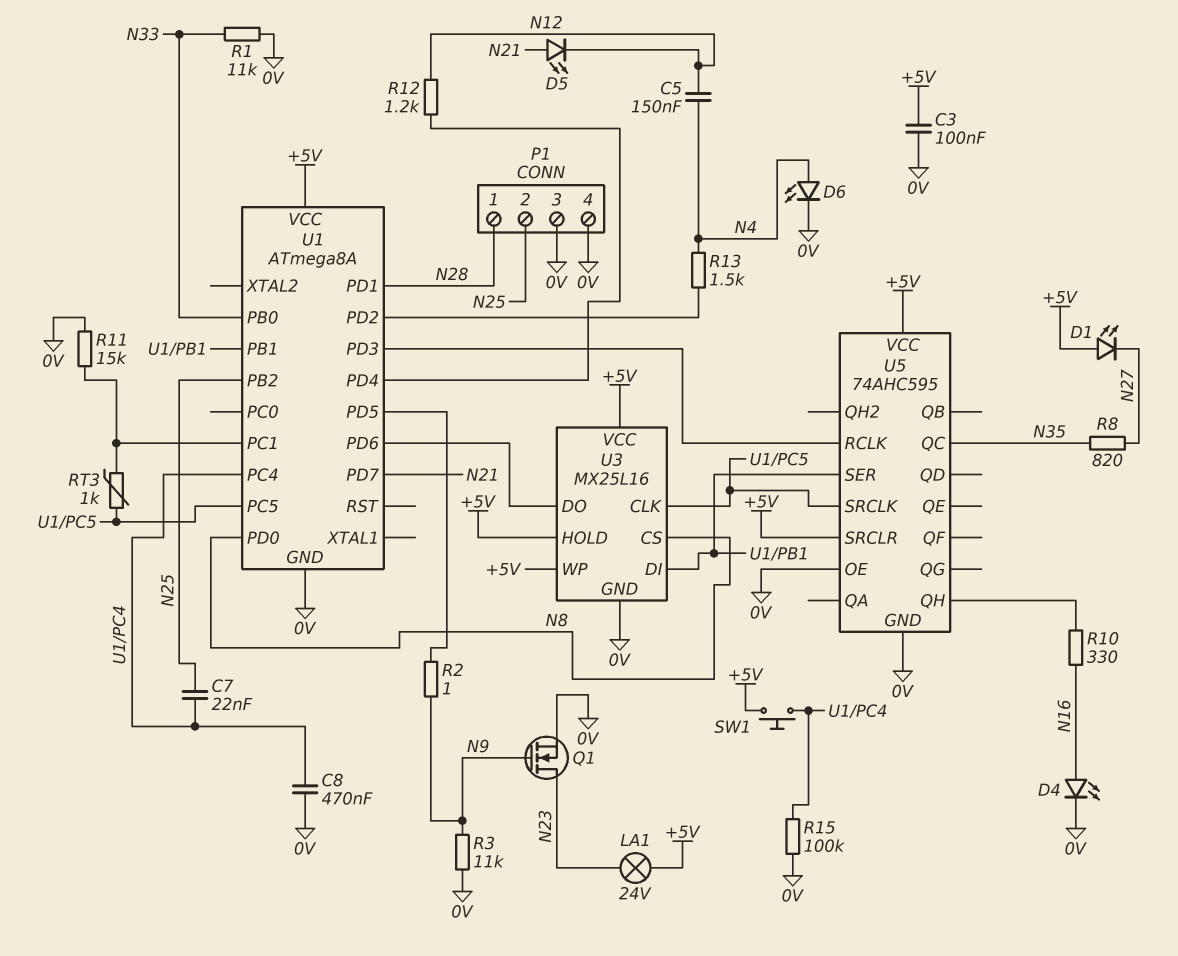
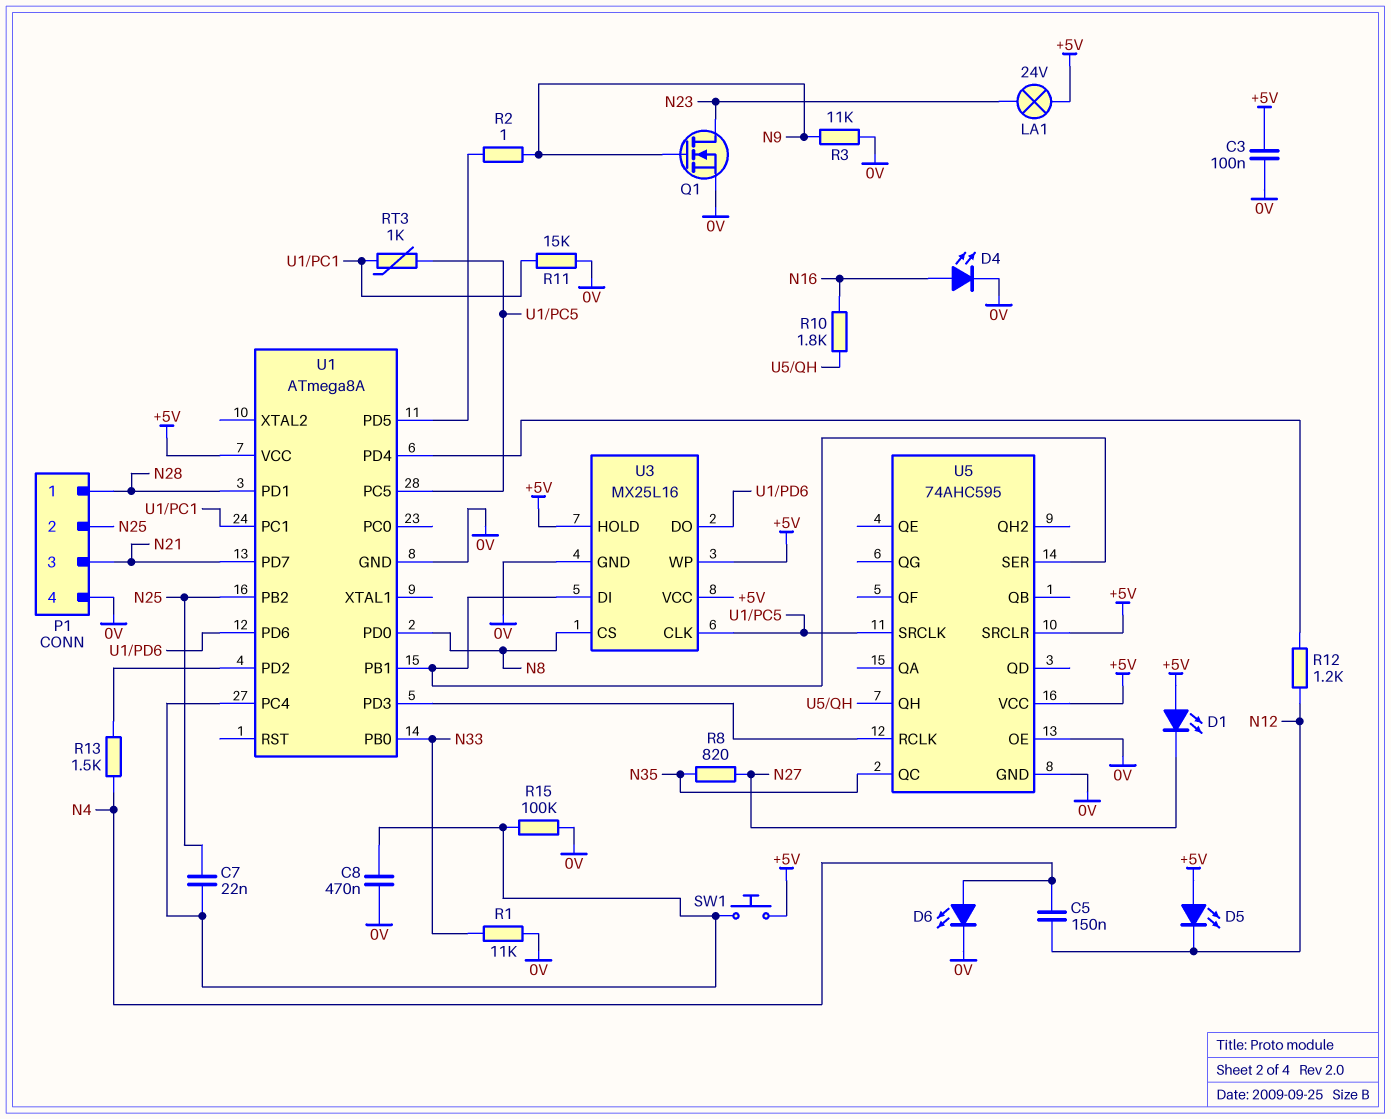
D5: LED (A N21, K N12) -> LED (A +5V, K N12)
P1 pin 3: 0V -> N21
R10: 330 (N16, U5/QH) -> 1.8k (N16, U5/QH)

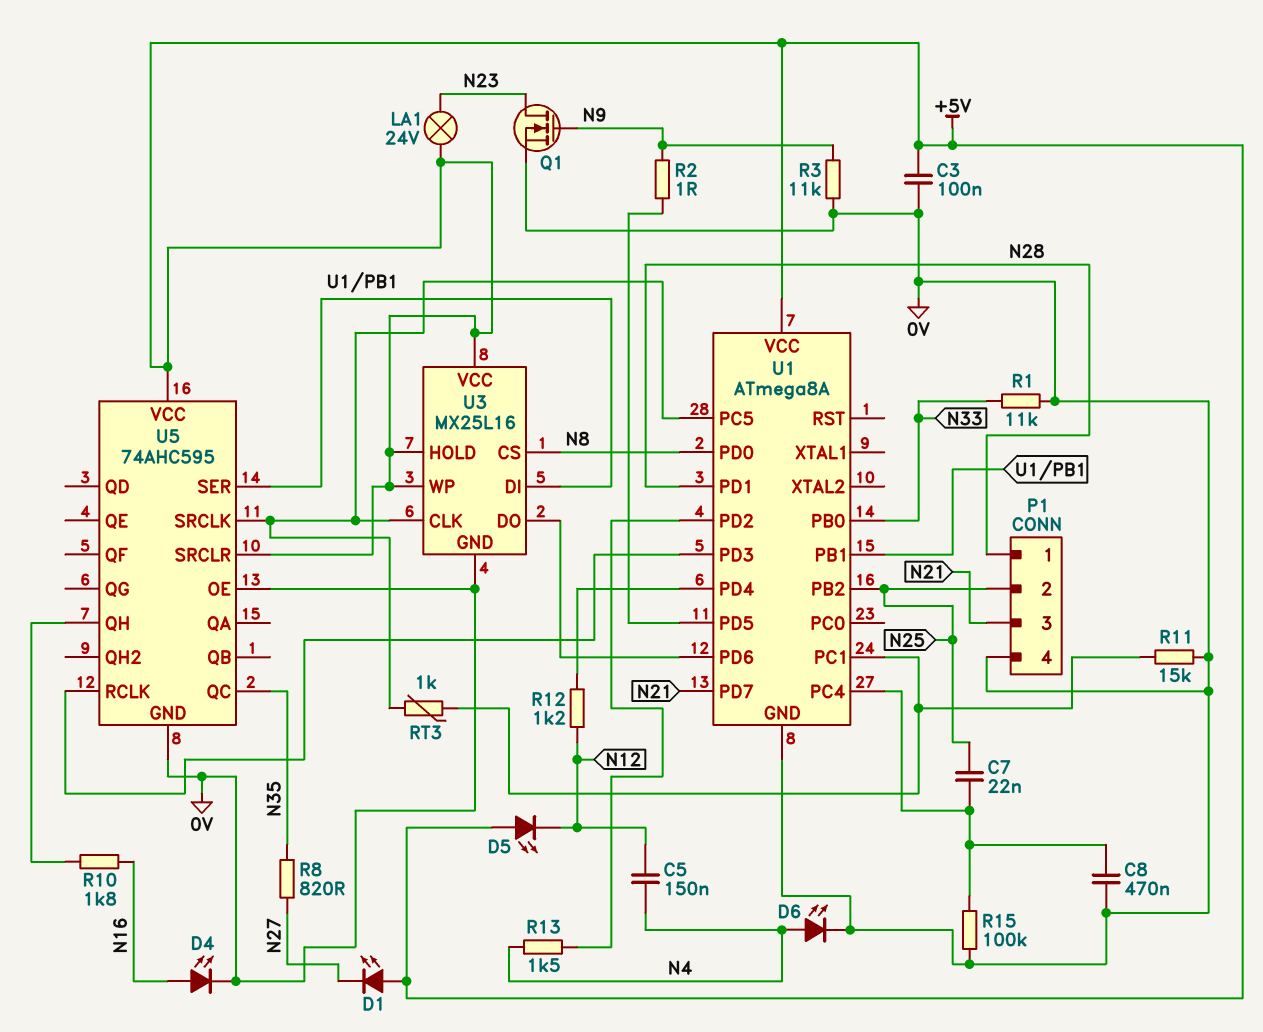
SW1: button (+5V, U1/PC4) -> none

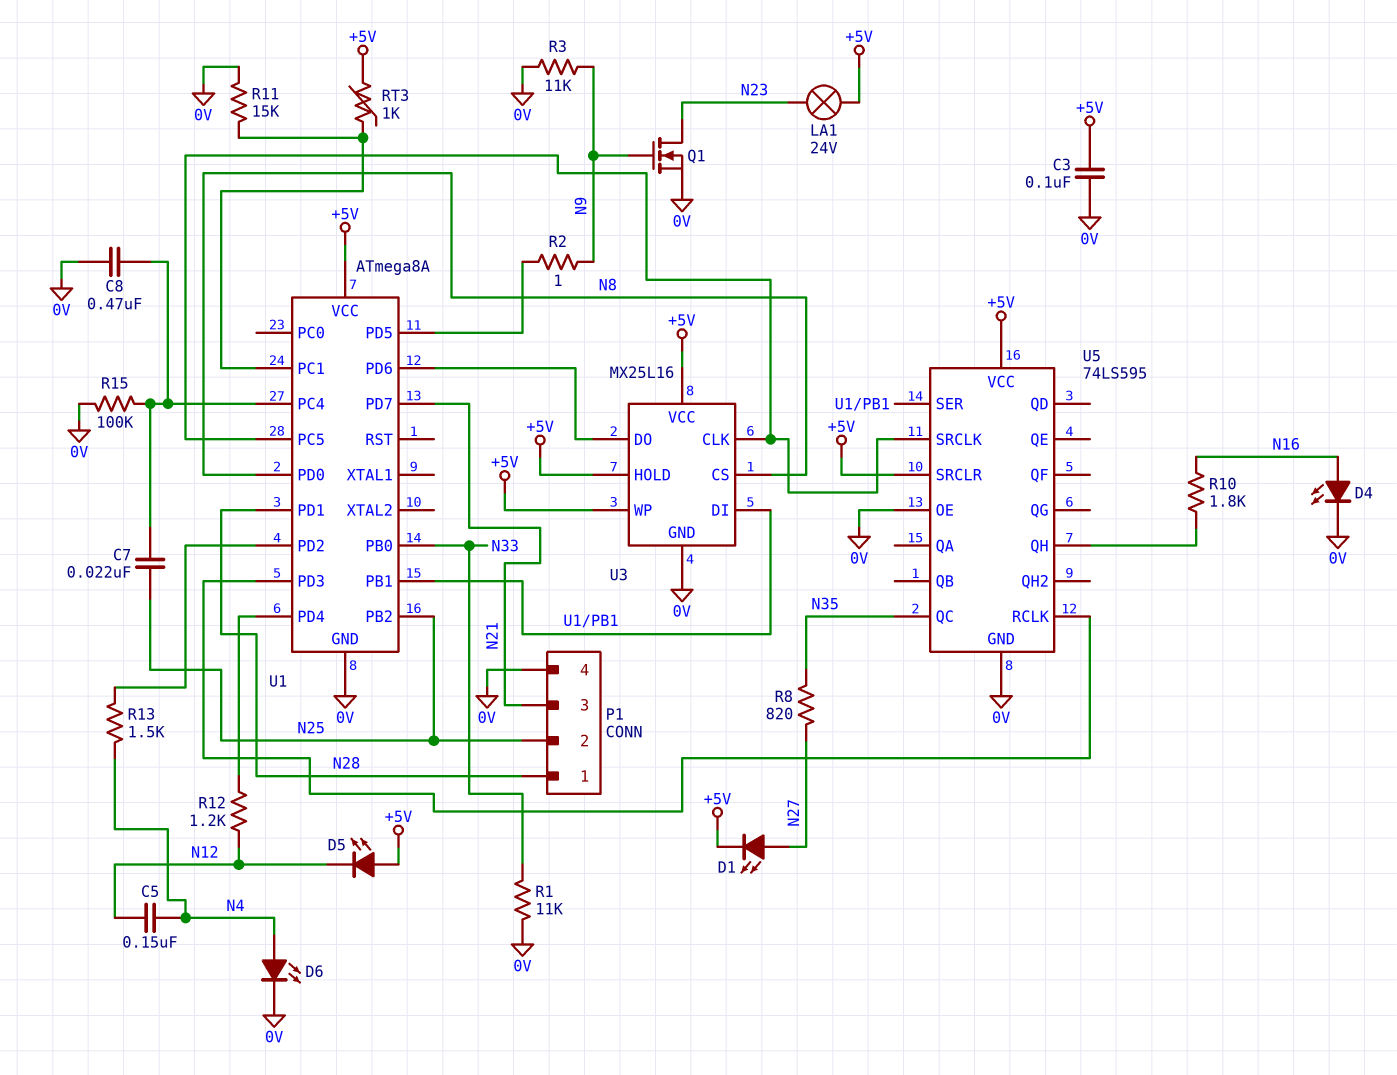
D1: LED (A +5V, K N27) -> LED (A N27, K +5V)
RT3: 1k (U1/PC1, U1/PC5) -> 1k (+5V, U1/PC1)
U5: 74AHC595 -> 74LS595

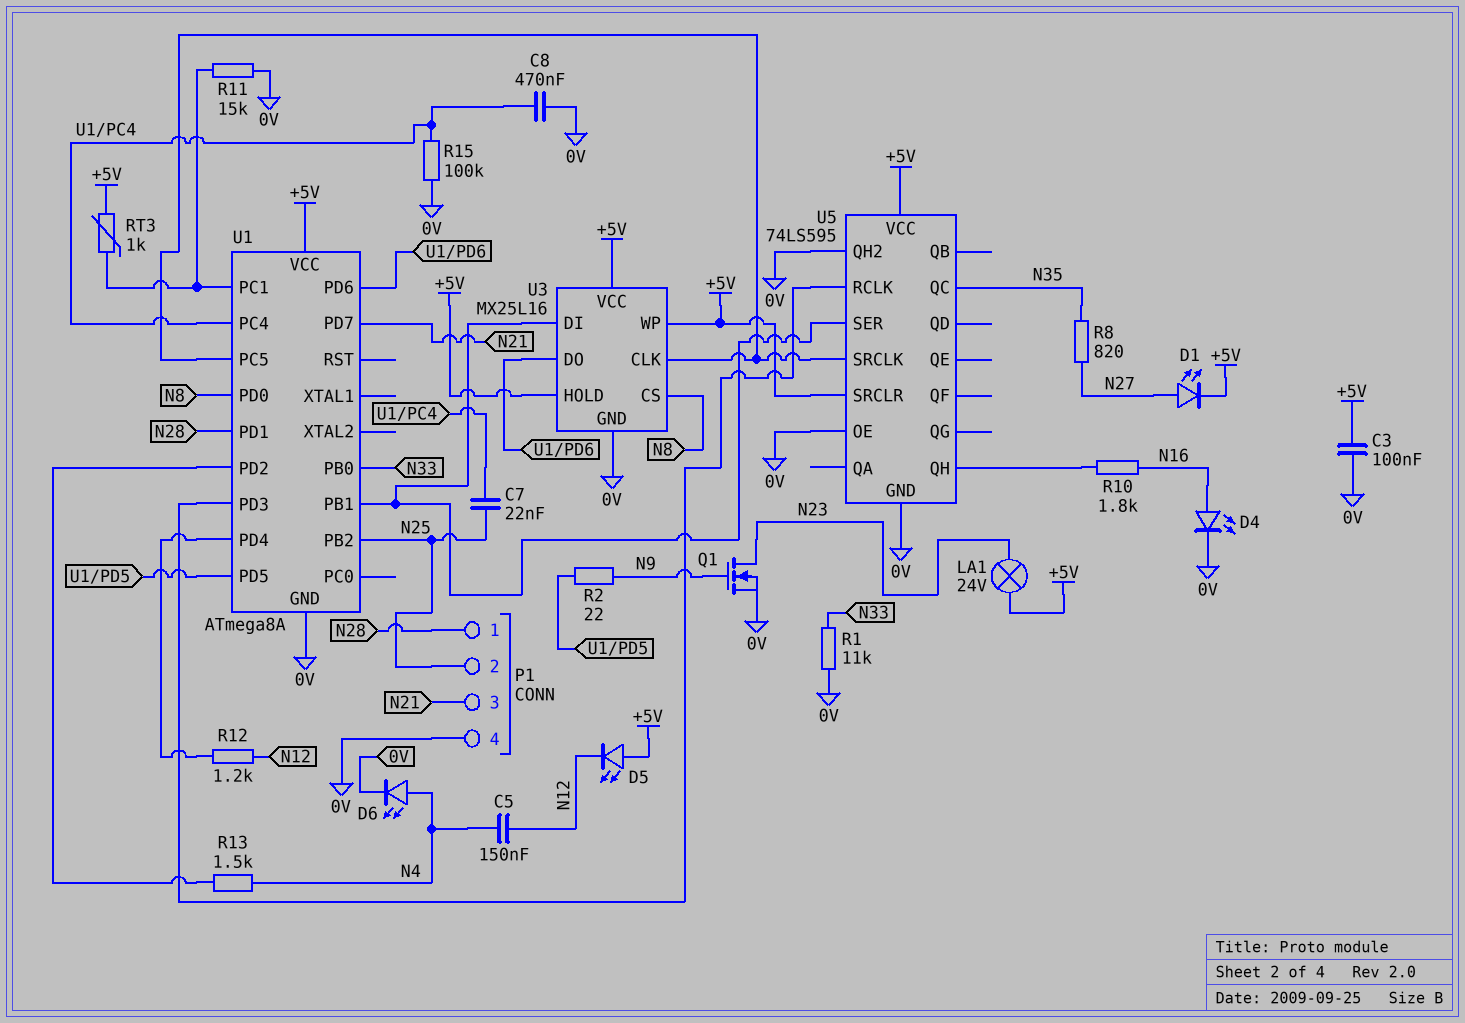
R2: 1 (N9, U1/PD5) -> 22 (N9, U1/PD5)
R3: 11k (0V, N9) -> none
U5 pin QH2: none -> 0V

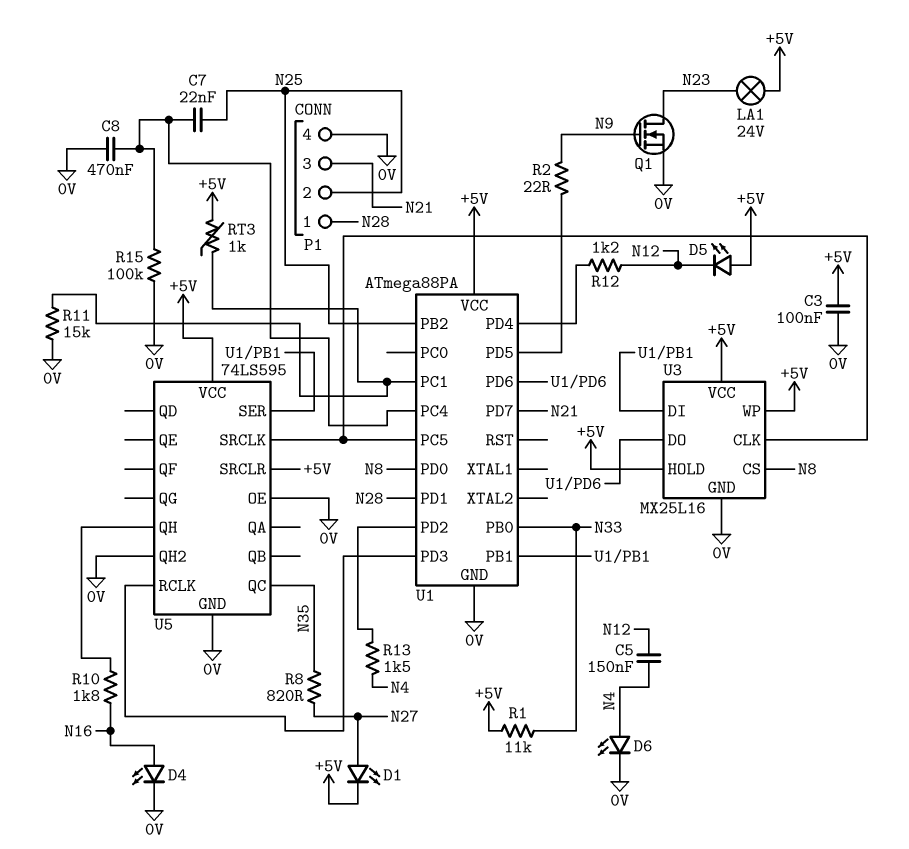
R1: 11k (0V, N33) -> 11k (+5V, N33)
U1: ATmega8A -> ATmega88PA

